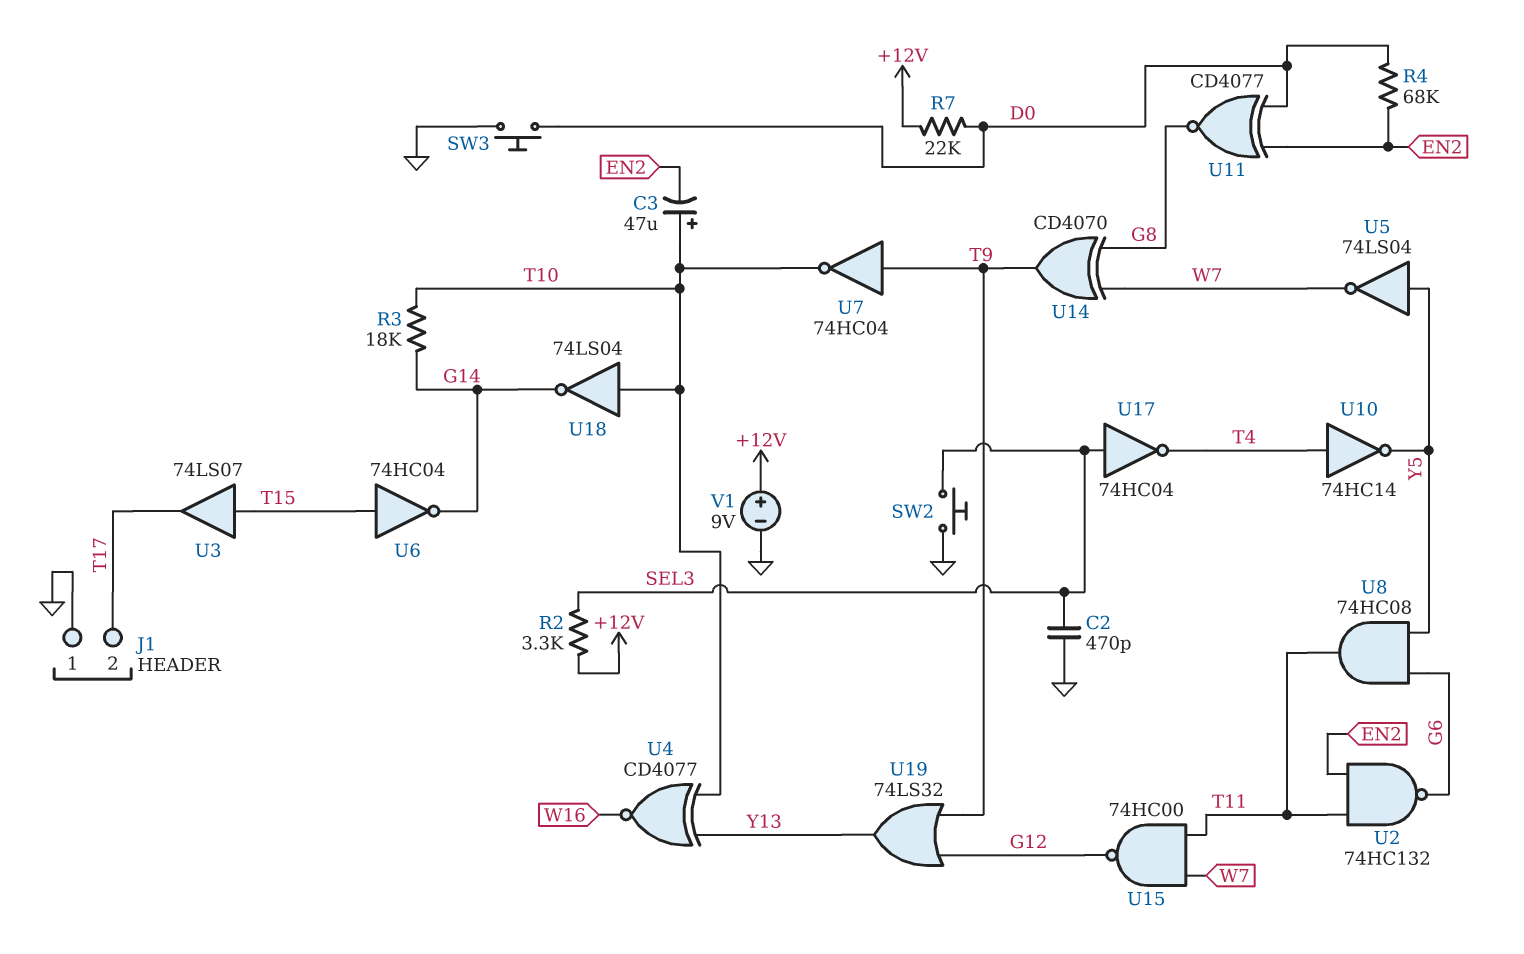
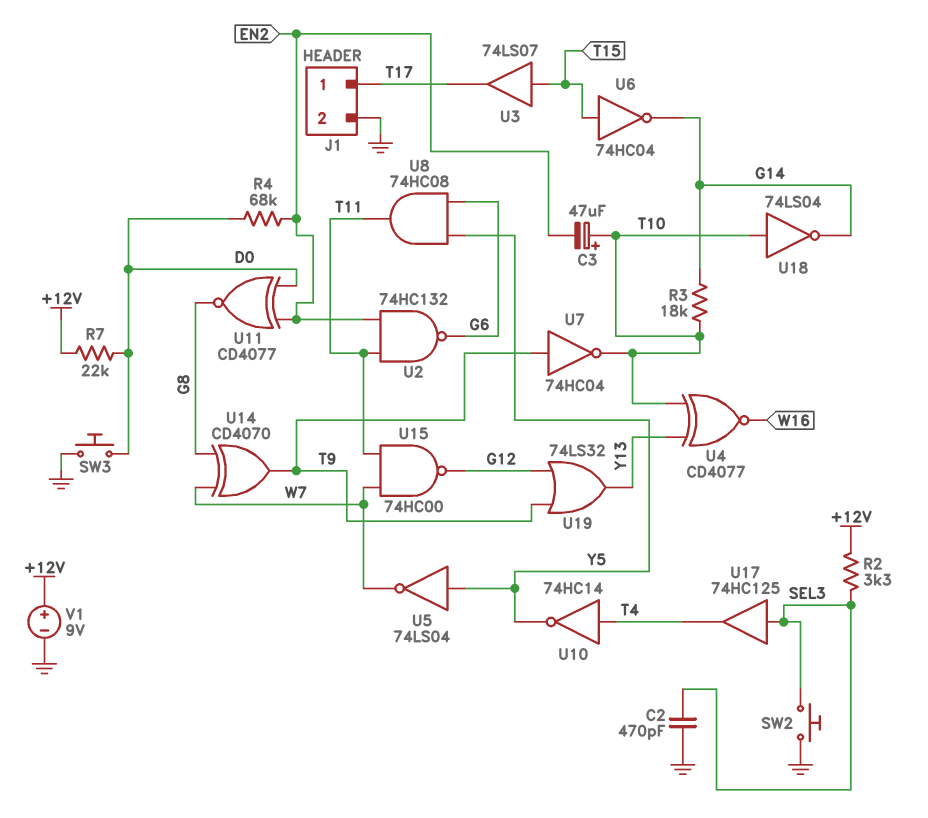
J1 pin 1: GND -> T17
J1 pin 2: T17 -> GND
U17: NOT 74HC04 (in SEL3, out T4) -> buffer 74HC125 (in SEL3, out T4)

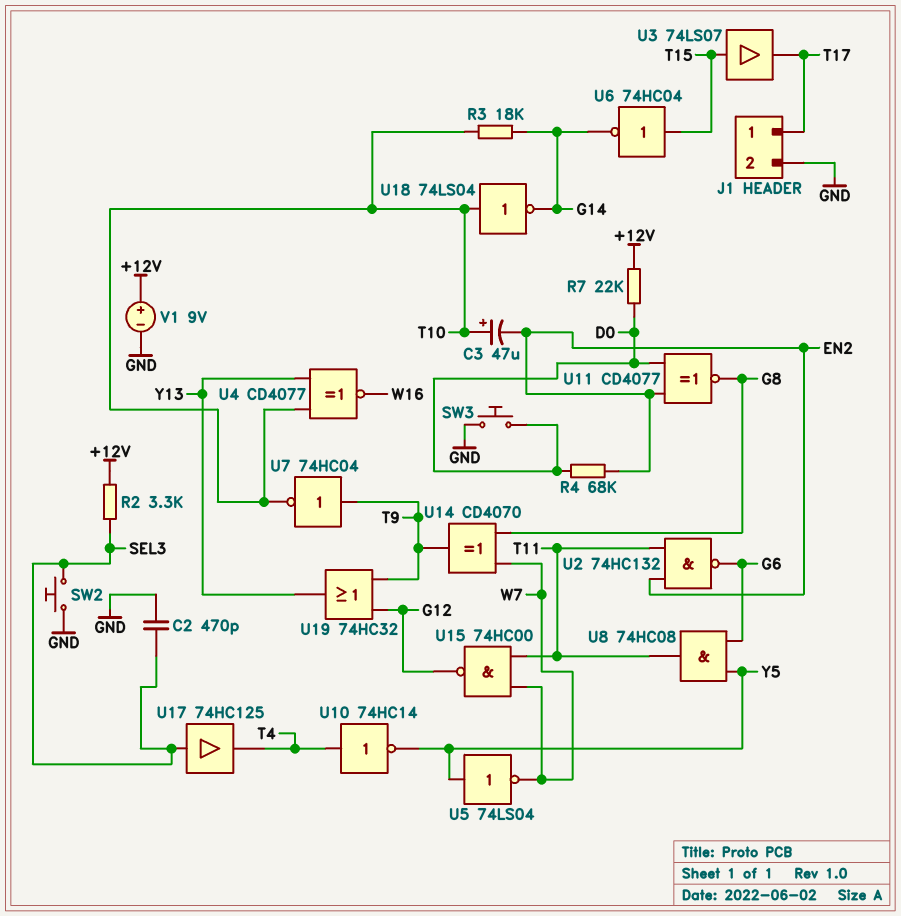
U19: OR 74LS32 (in G12, in T9, out Y13) -> OR 74HC32 (in G12, in T9, out Y13)

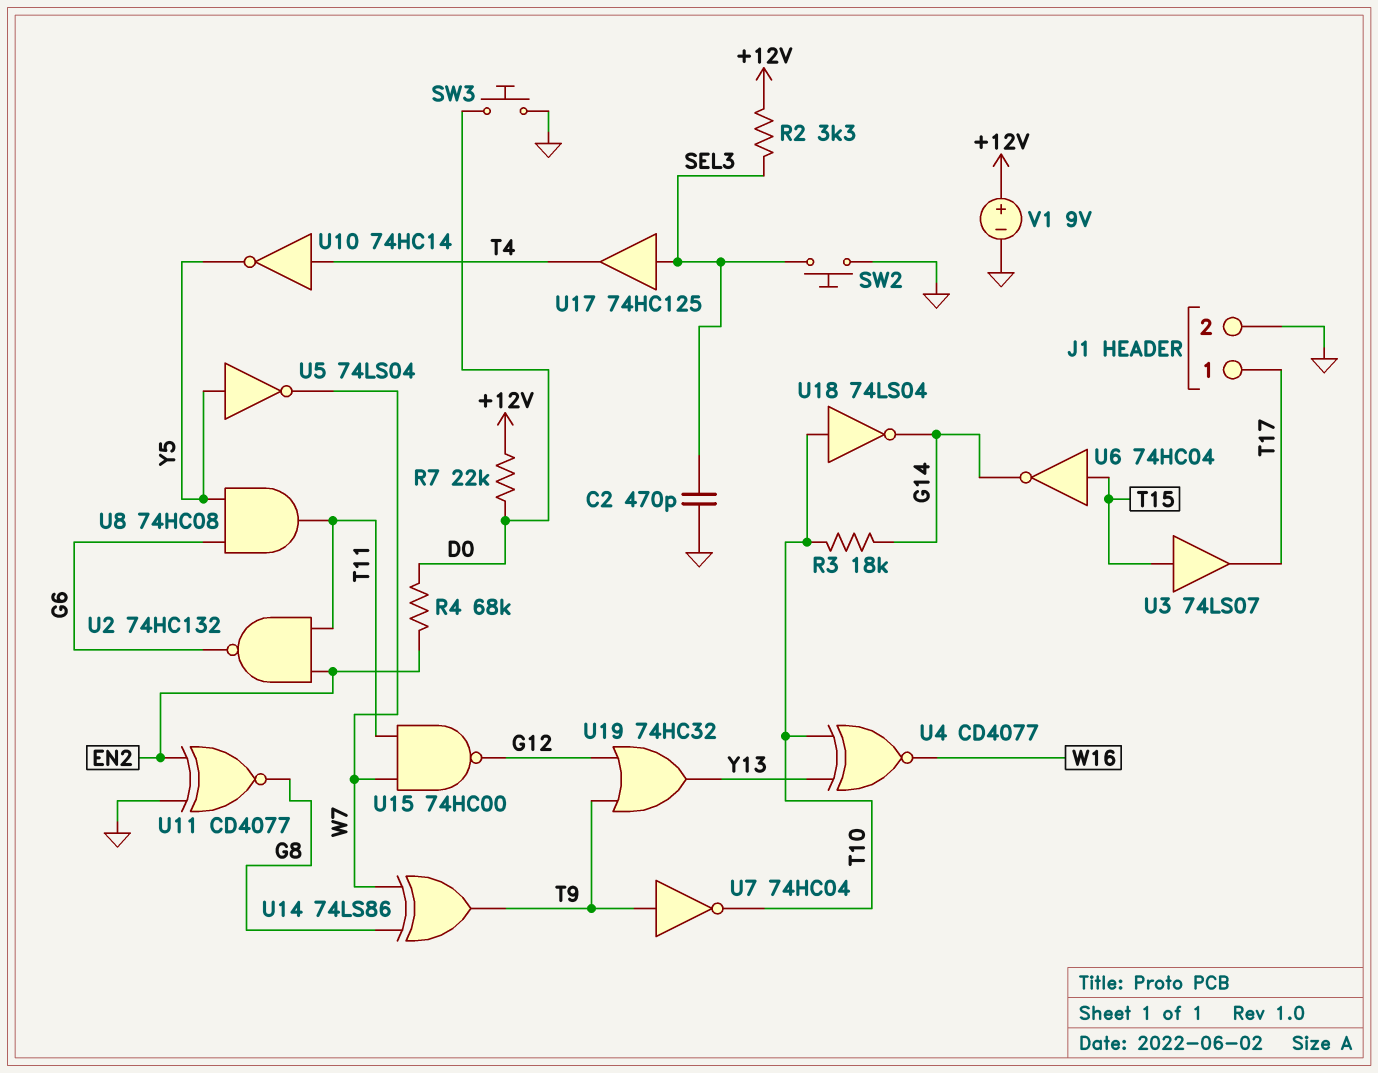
C3: 47uF (plus T10, minus EN2) -> none
U11: XNOR CD4077 (in D0, in EN2, out G8) -> XNOR CD4077 (in EN2, in GND, out G8)
U14: XOR CD4070 (in G8, in W7, out T9) -> XOR 74LS86 (in G8, in W7, out T9)

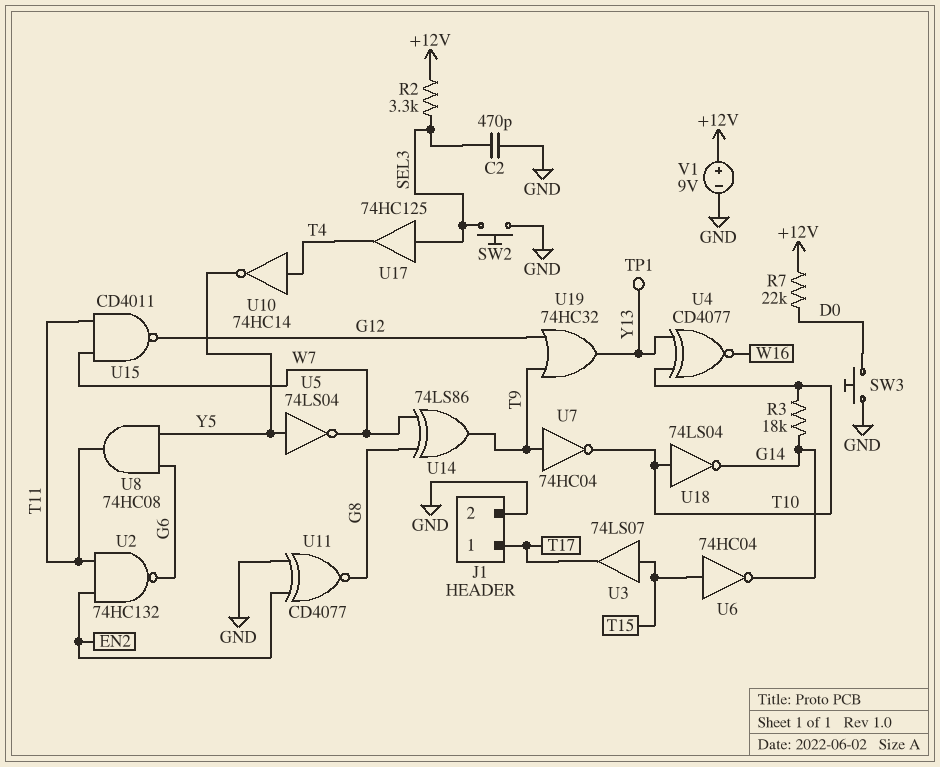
R4: 68k (D0, EN2) -> none
TP1: none -> test point (Y13)
U15: NAND 74HC00 (in T11, in W7, out G12) -> NAND CD4011 (in T11, in W7, out G12)

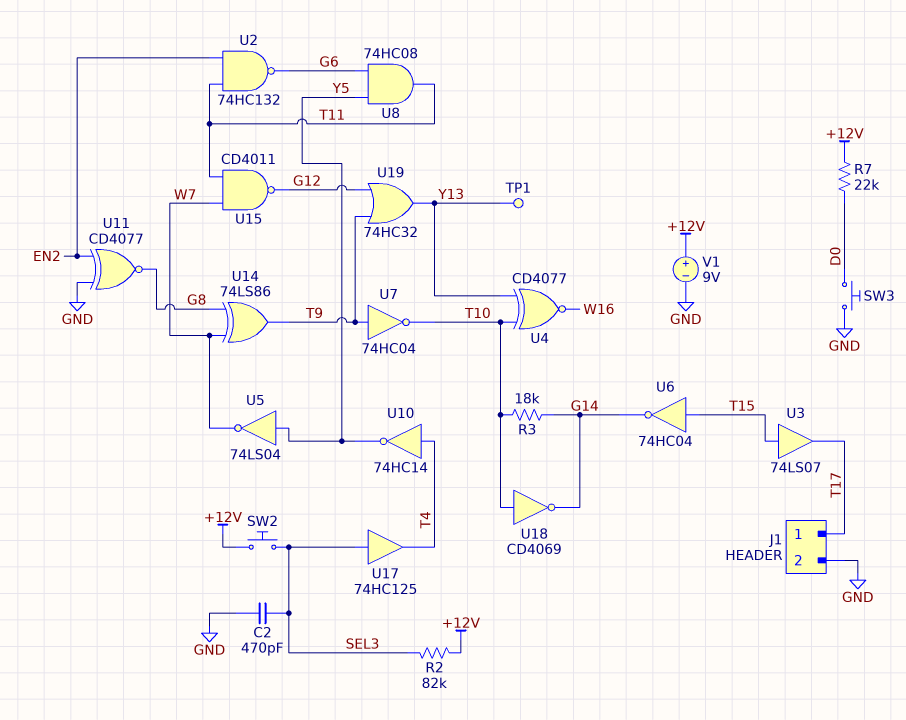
R2: 3.3k (+12V, SEL3) -> 82k (+12V, SEL3)
SW2: button (GND, SEL3) -> button (+12V, SEL3)
U18: NOT 74LS04 (in T10, out G14) -> NOT CD4069 (in T10, out G14)

